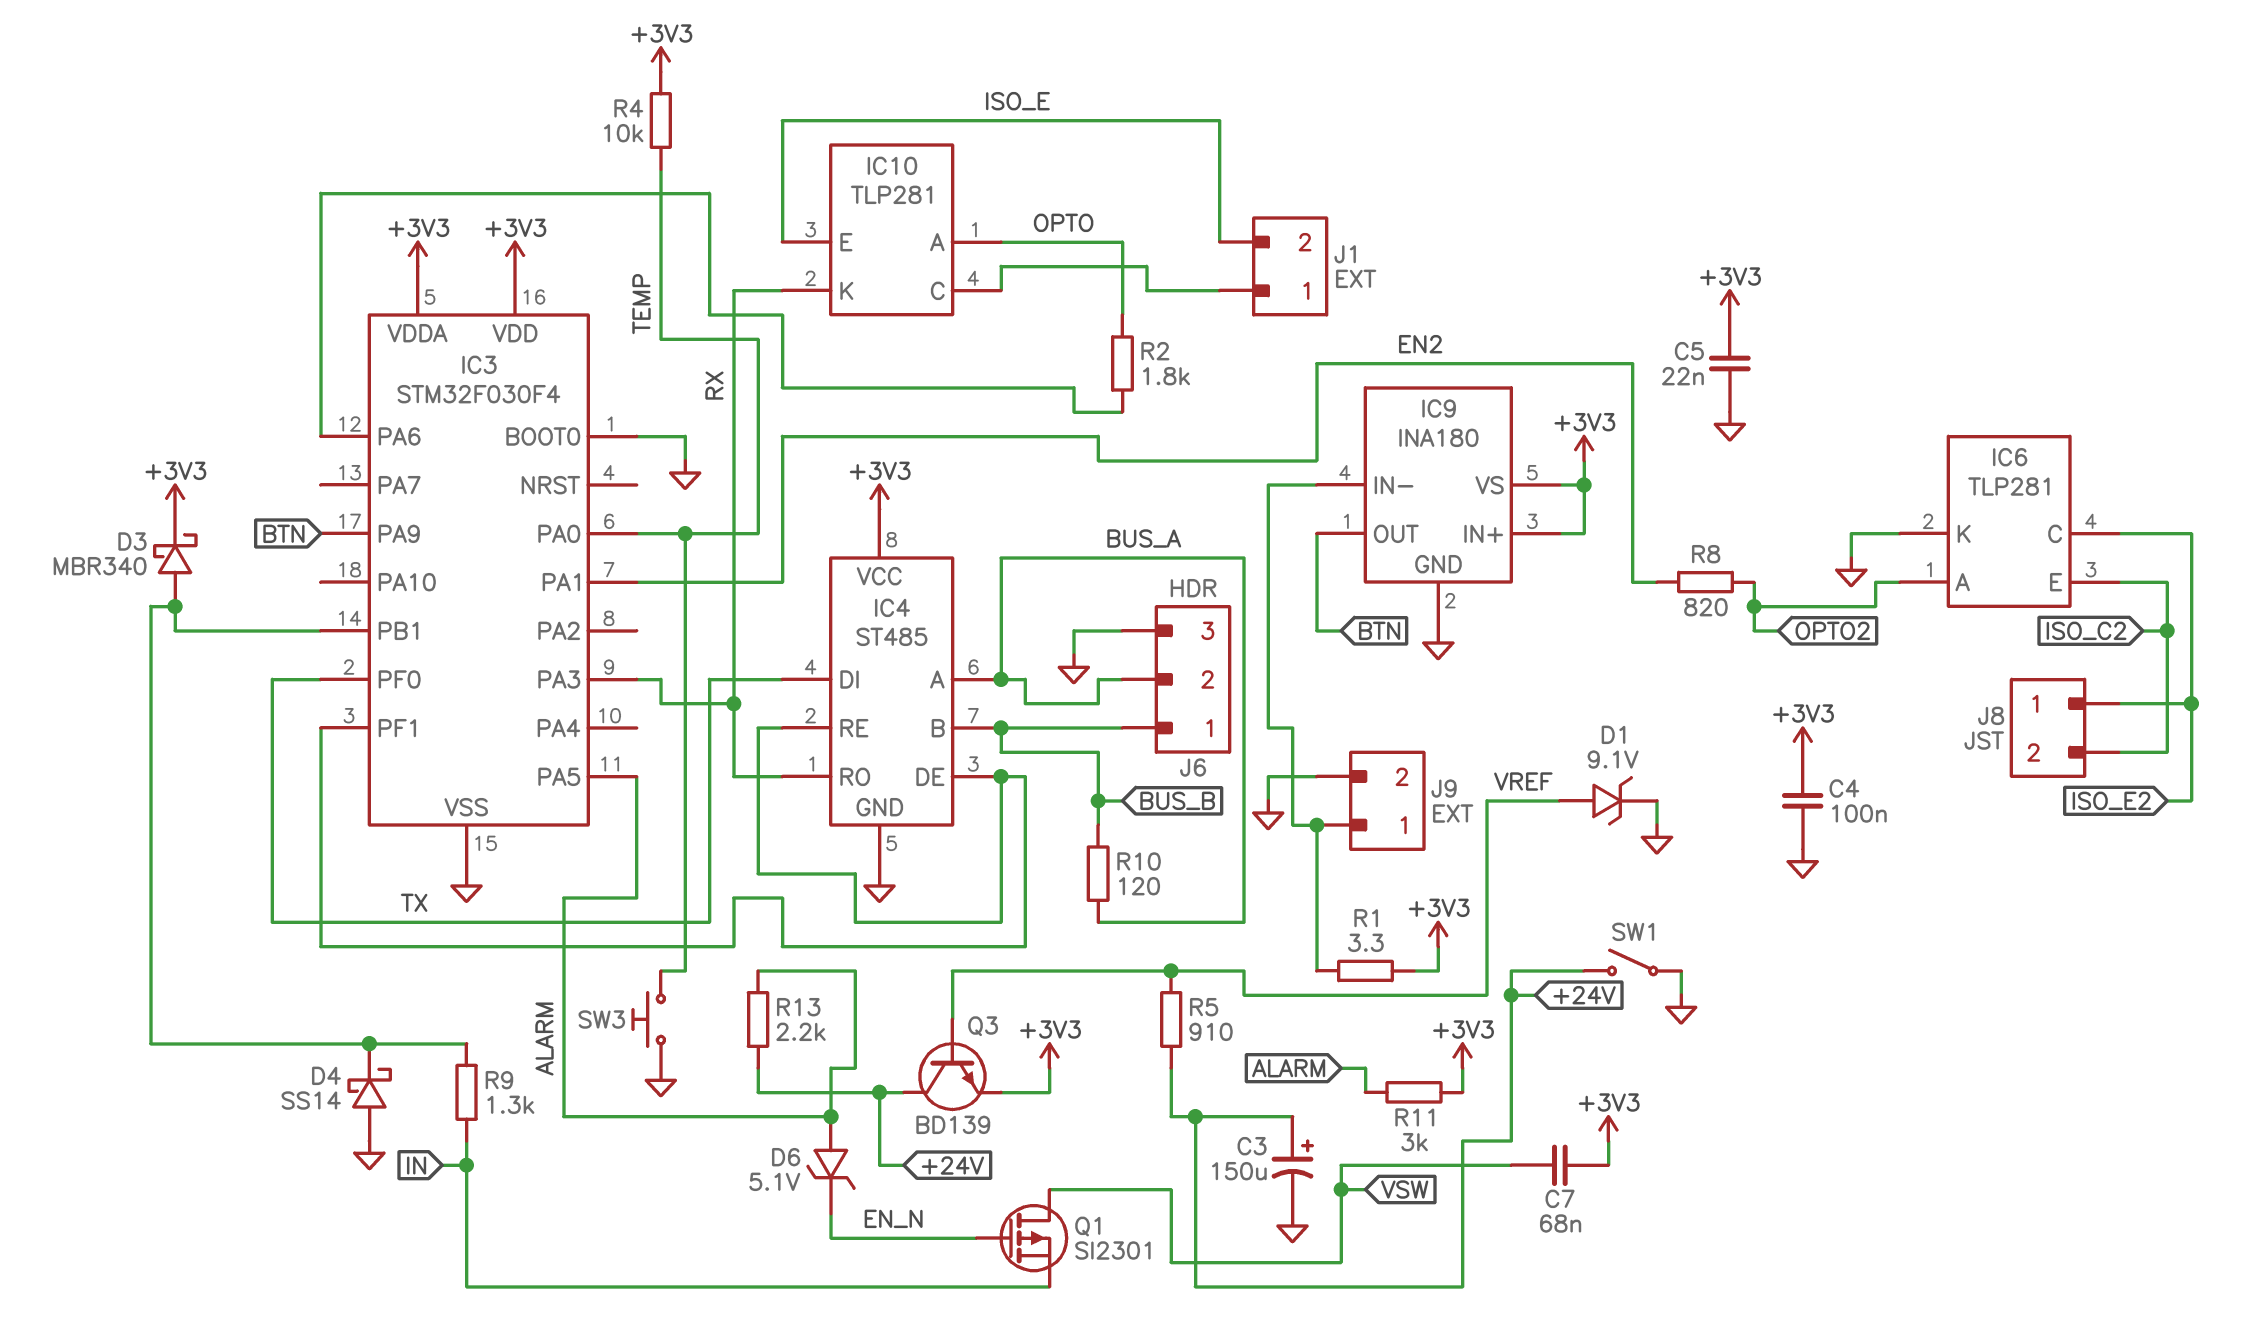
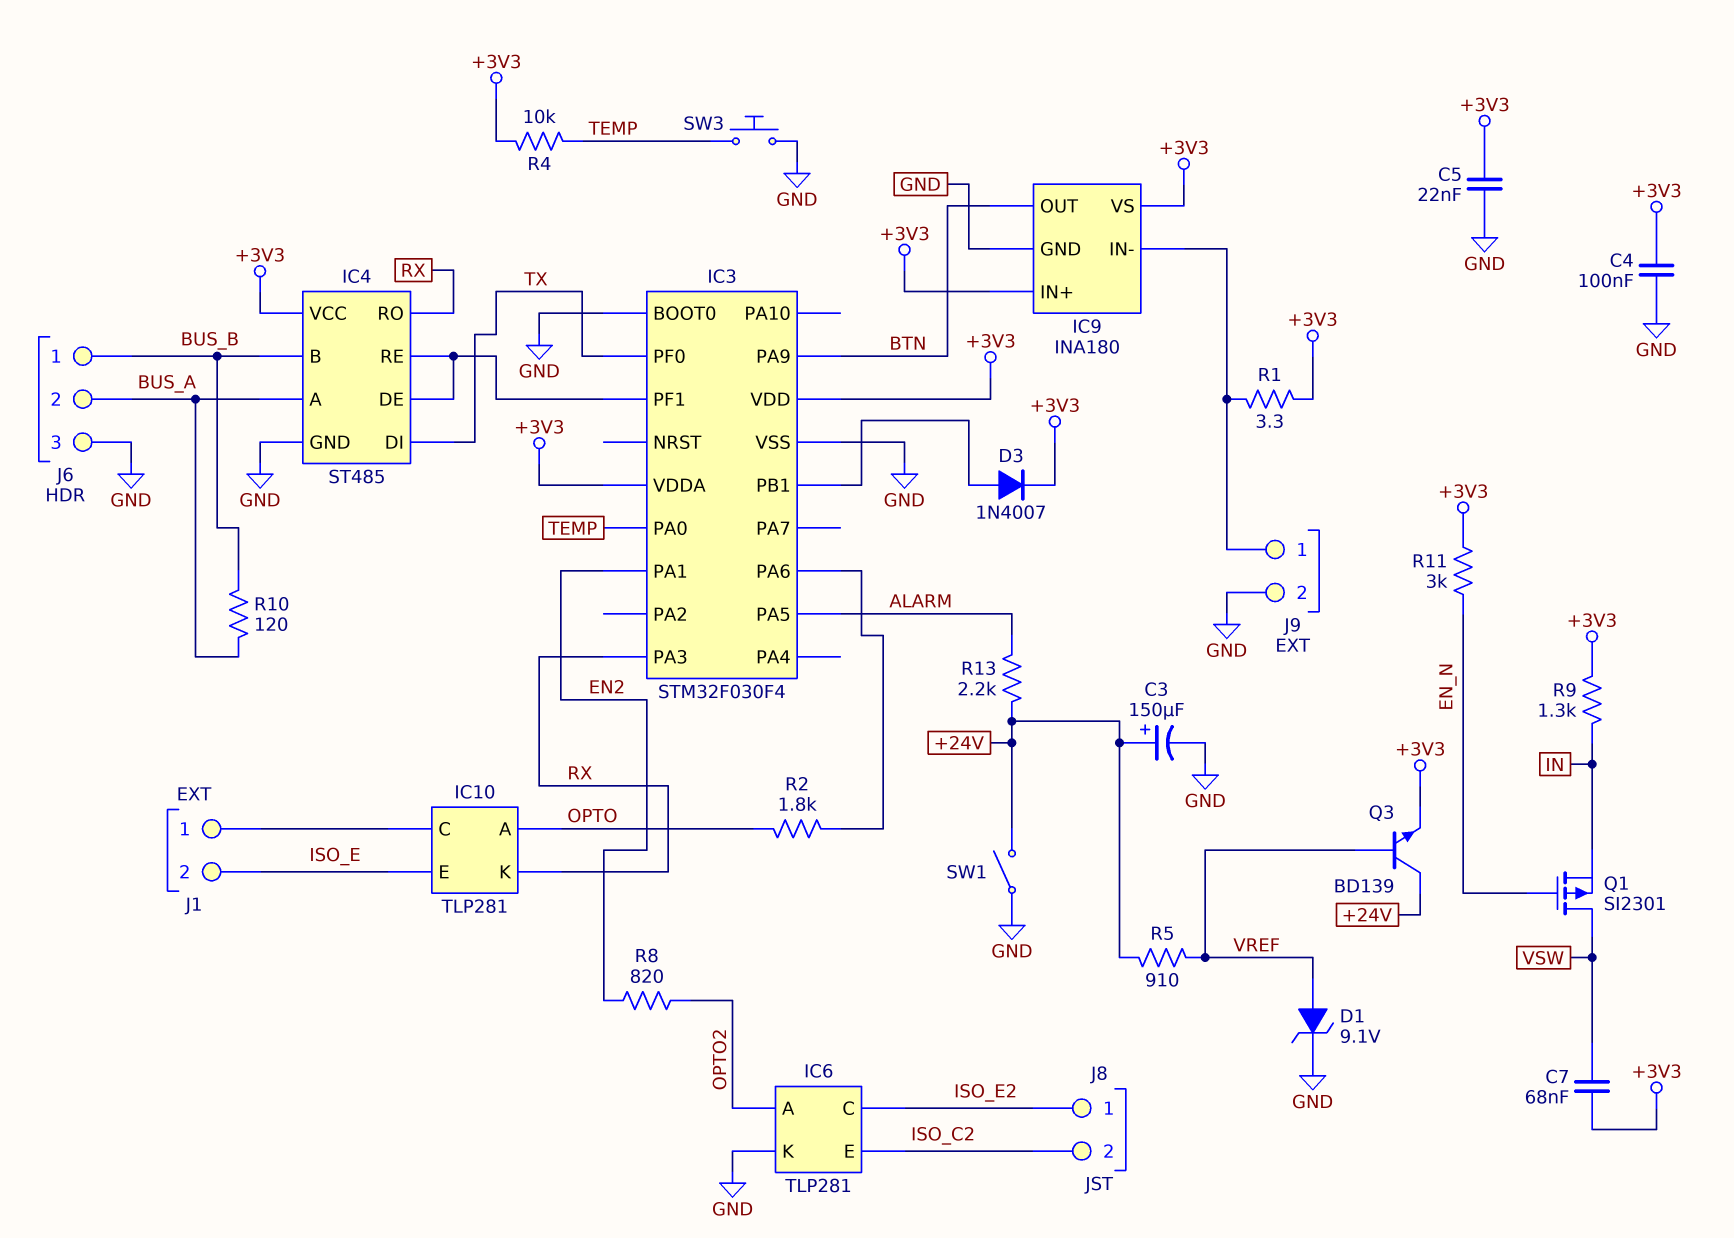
D3: schottky MBR340 (A IC3/PB1, K +3V3) -> diode 1N4007 (A IC3/PB1, K +3V3)
D4: schottky SS14 (A GND, K IC3/PB1) -> none
D6: zener 5.1V (A ALARM, K EN_N) -> none
R9: 1.3k (IC3/PB1, IN) -> 1.3k (+3V3, IN)
R11: 3k (+3V3, ALARM) -> 3k (+3V3, EN_N)

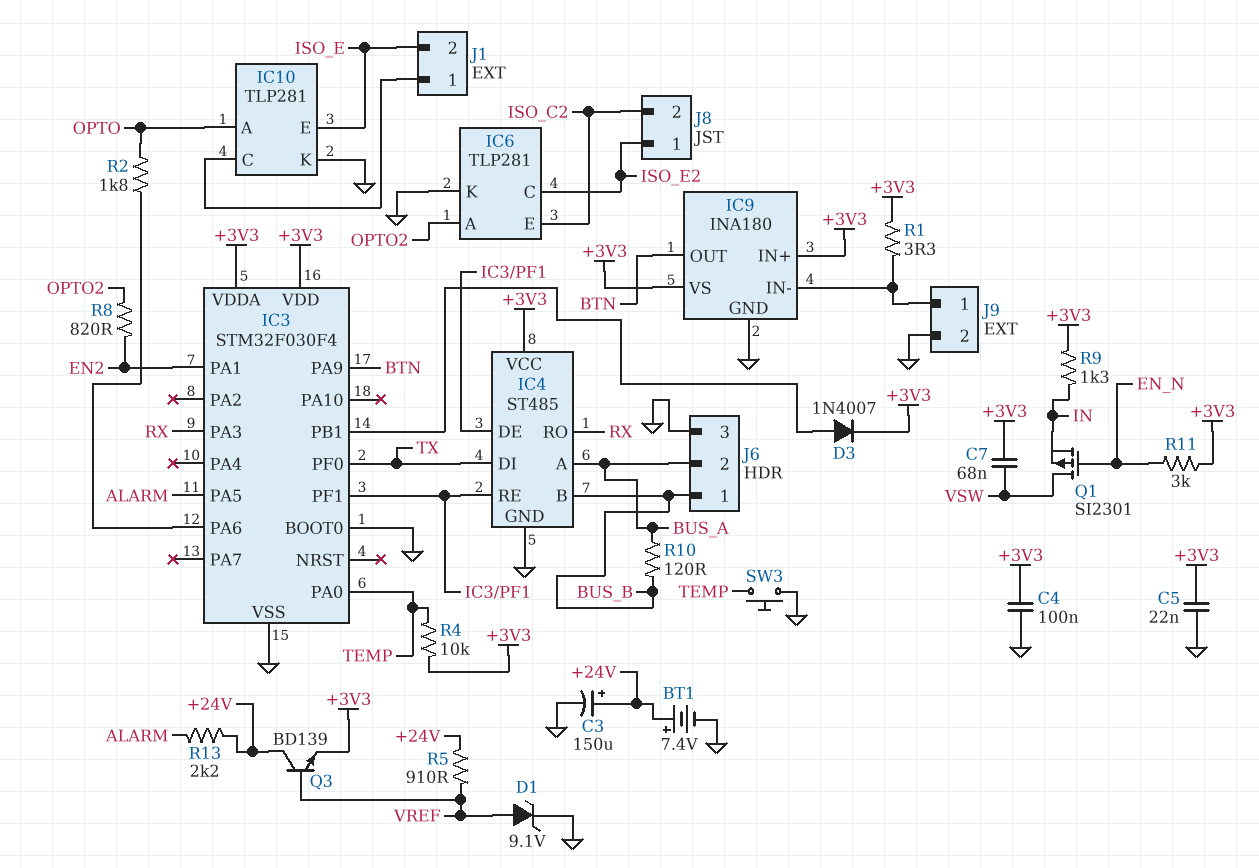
BT1: none -> 7.4V (plus +24V, minus GND)
IC10 pin K: RX -> GND
SW1: switch (+24V, GND) -> none

